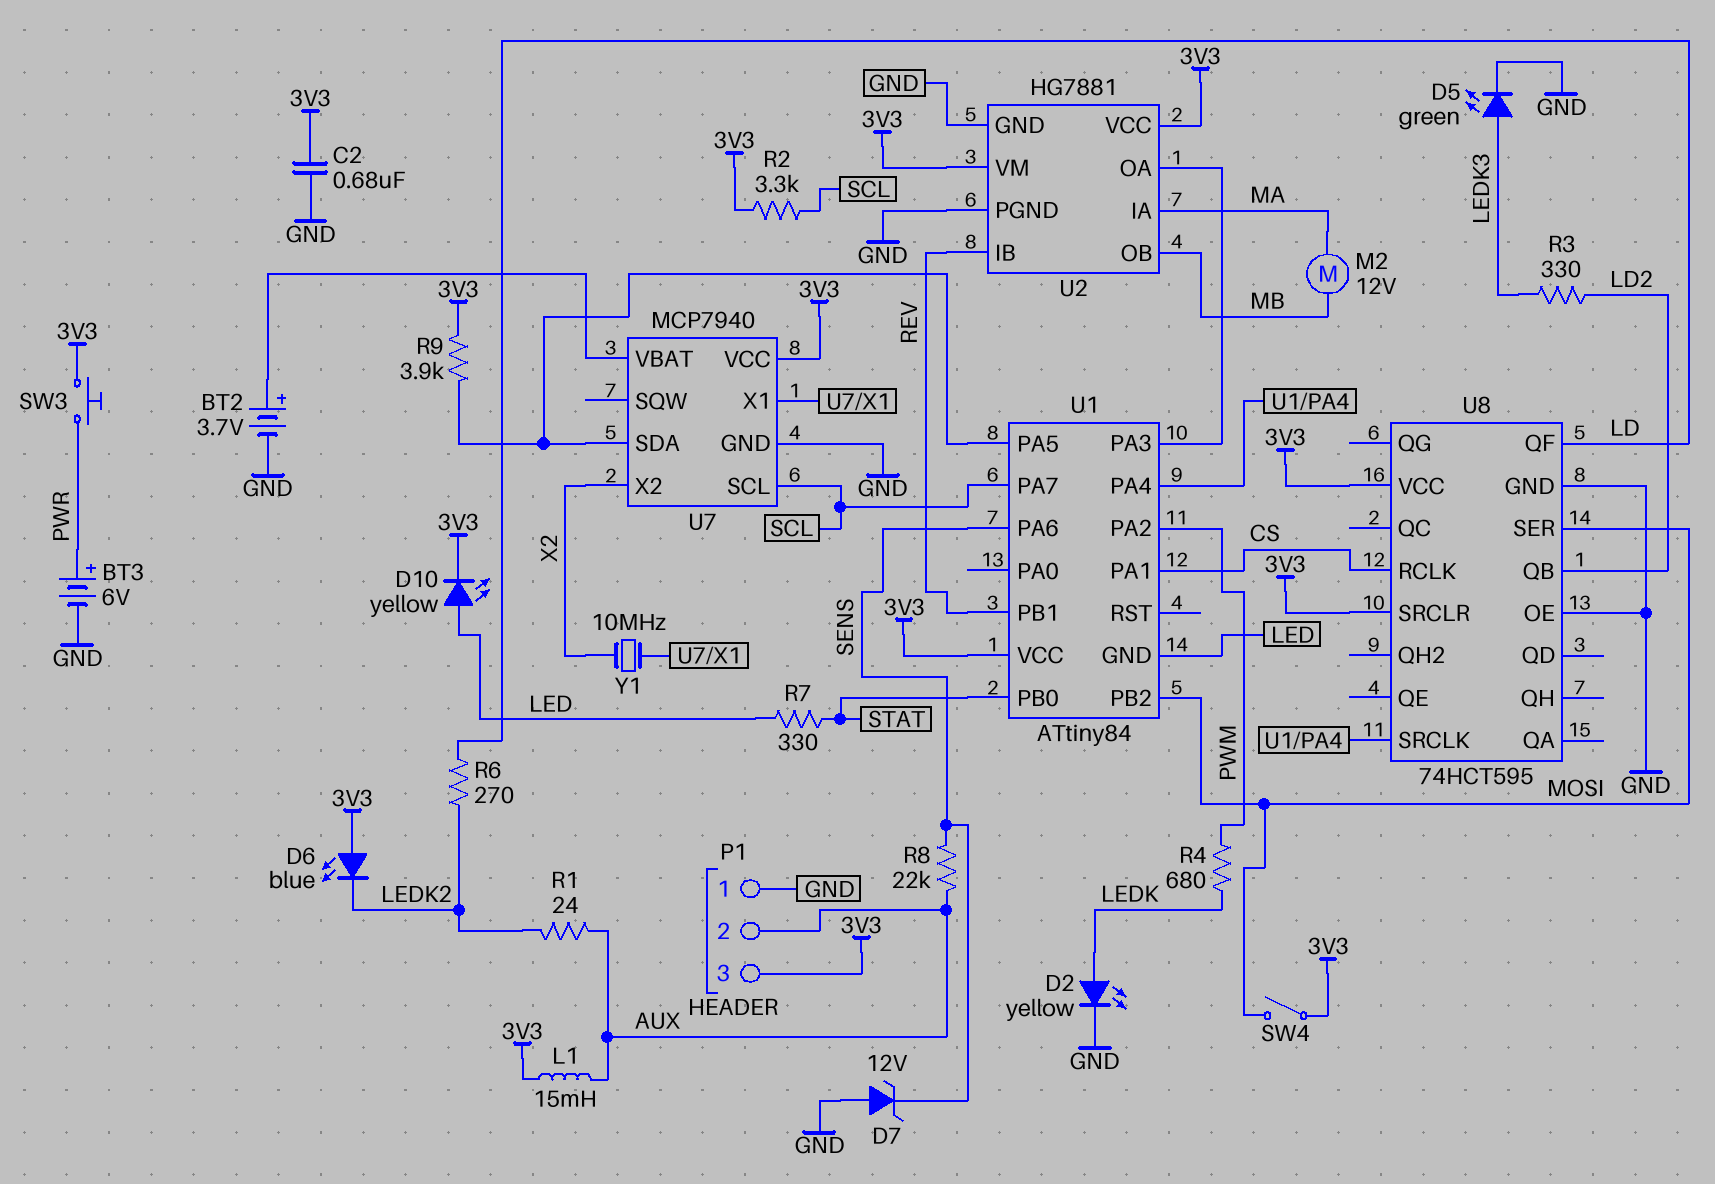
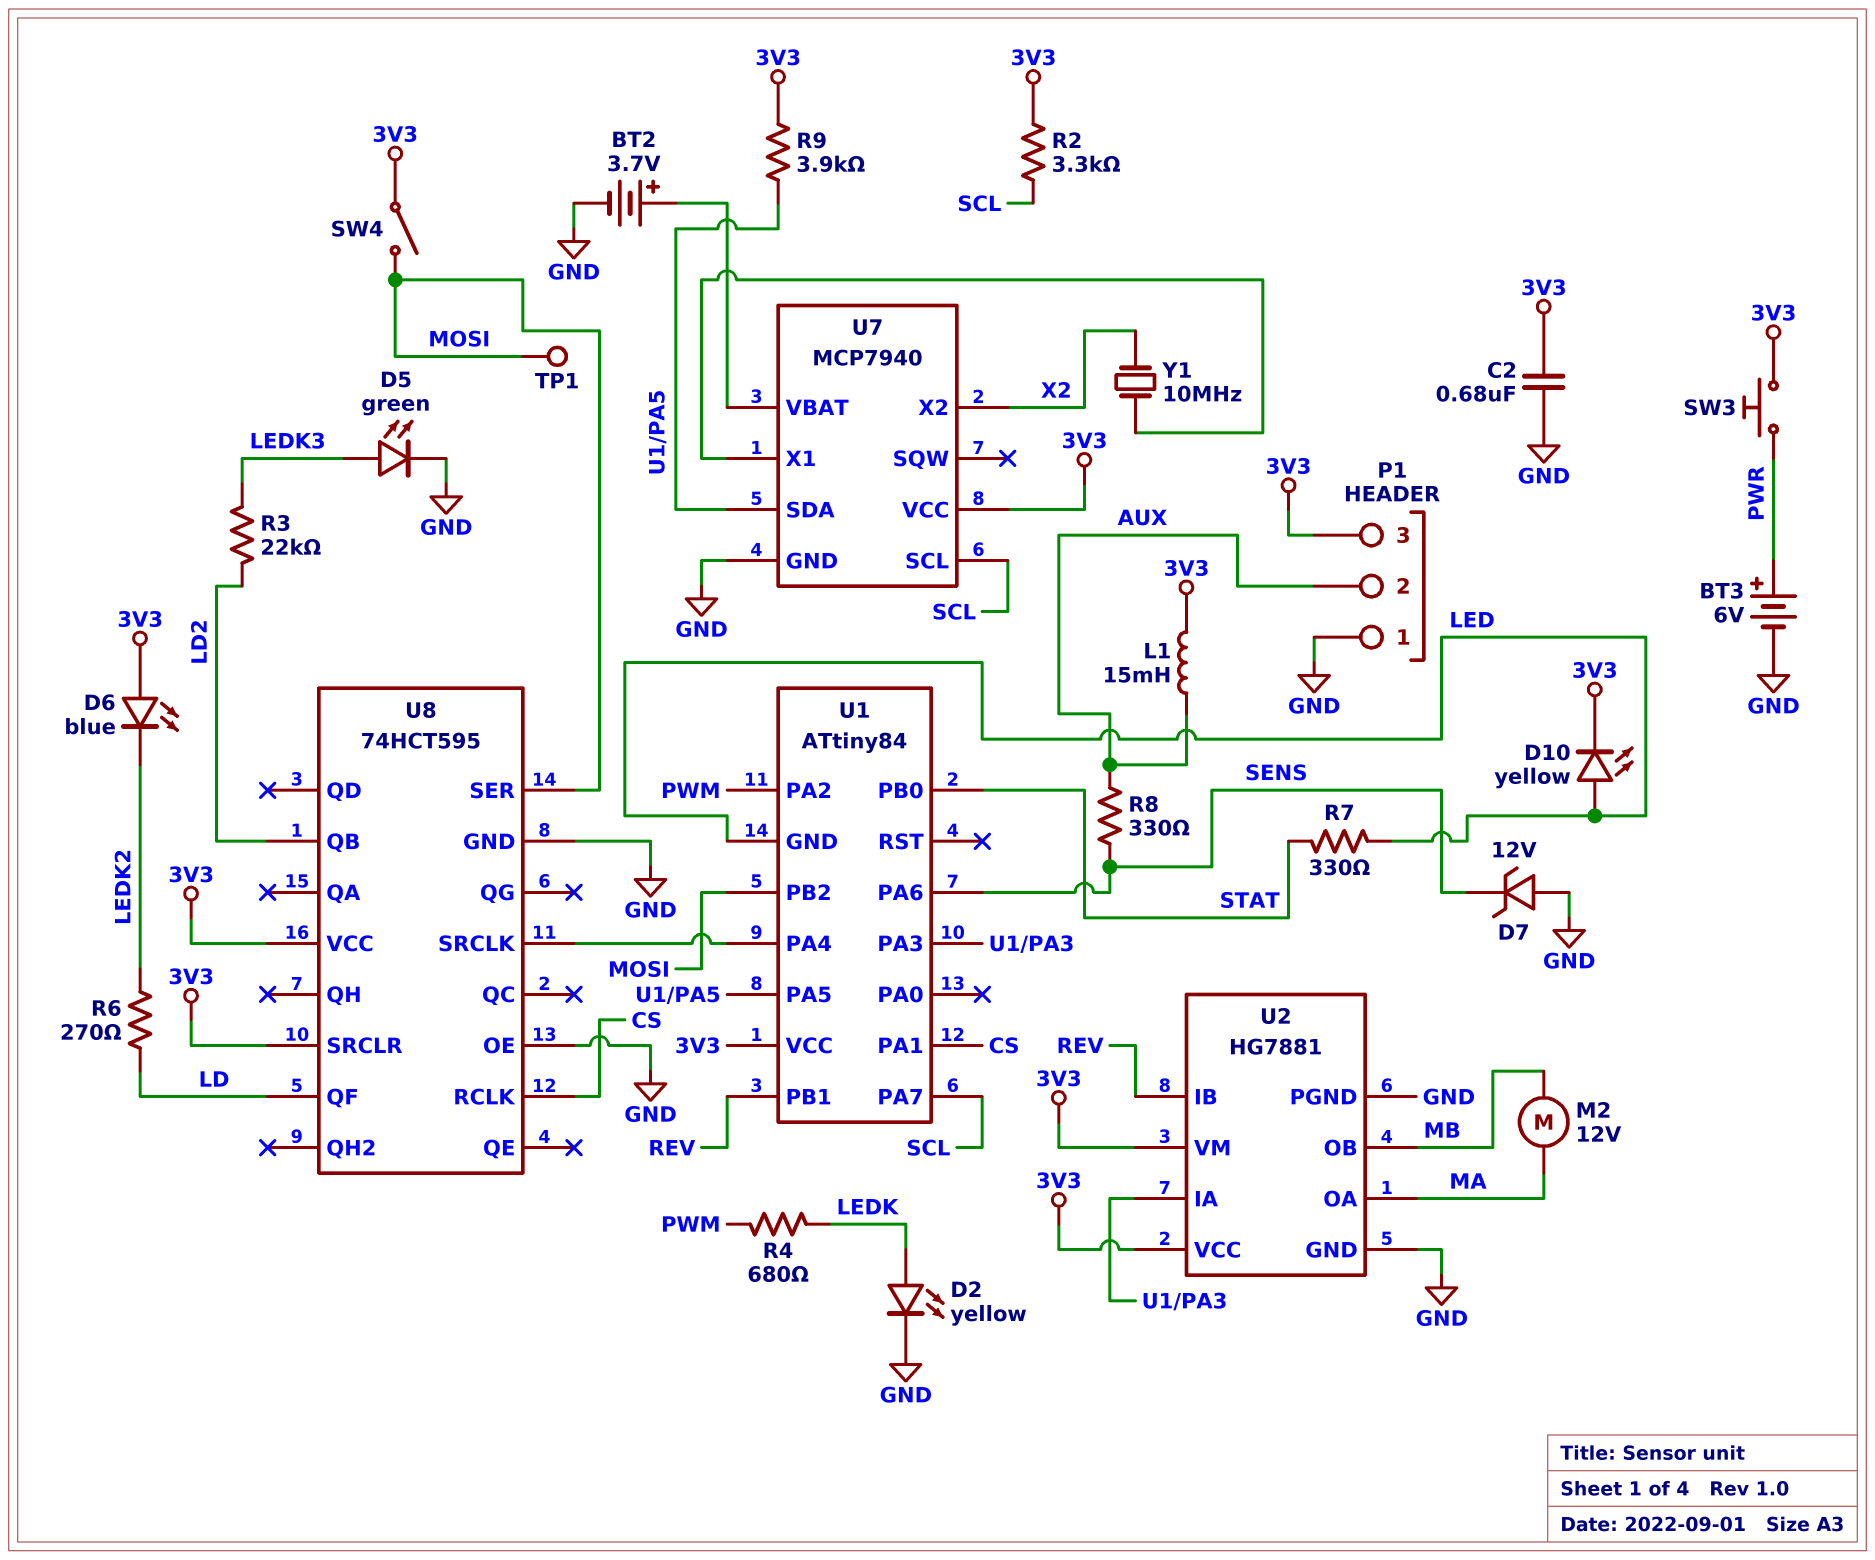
R1: 24 (AUX, LEDK2) -> none
R3: 330 (LD2, LEDK3) -> 22k (LD2, LEDK3)
R8: 22k (AUX, SENS) -> 330 (AUX, SENS)
TP1: none -> test point (MOSI)
U2 pin IA: MA -> U1/PA3
U2 pin OA: U1/PA3 -> MA

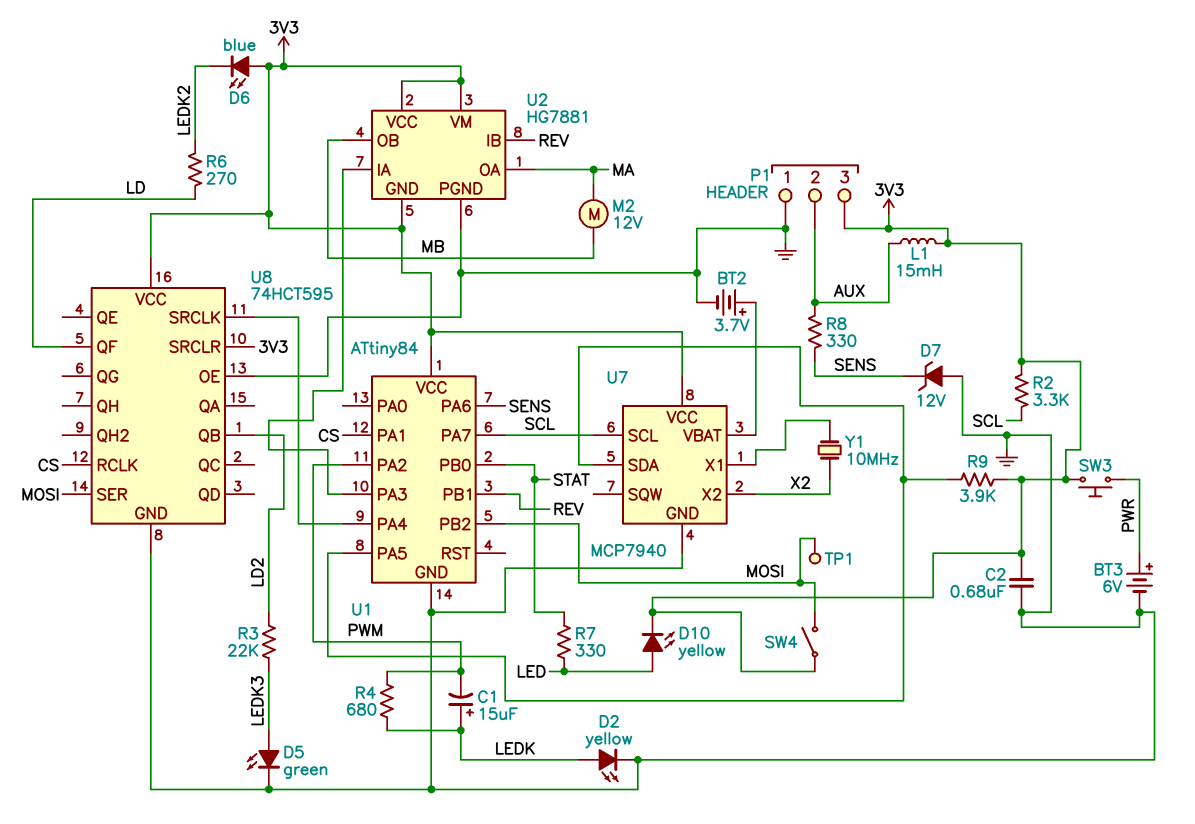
C1: none -> 15uF (plus LEDK, minus PWM)
U1 pin GND: LED -> GND
U2 pin GND: GND -> 3V3

